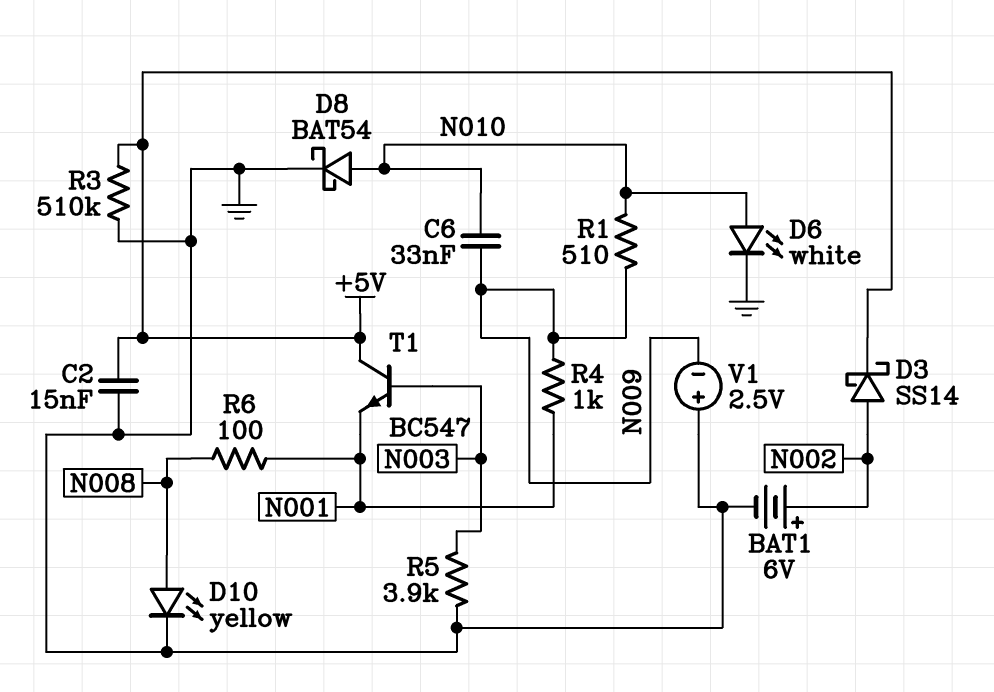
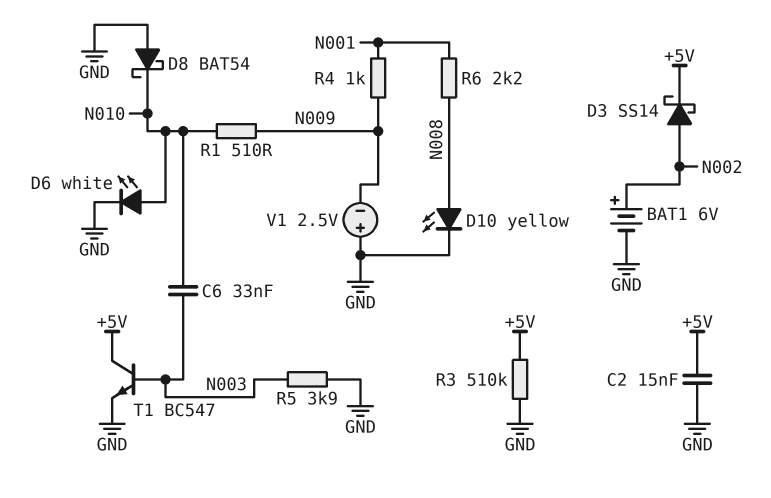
C6: 33nF (N009, N010) -> 33nF (N003, N010)
D8: schottky BAT54 (A N010, K GND) -> schottky BAT54 (A GND, K N010)
R6: 100 (N001, N008) -> 2.2k (N001, N008)
T1: NPN BC547 (B N003, C +5V, E N001) -> NPN BC547 (B N003, C +5V, E GND)

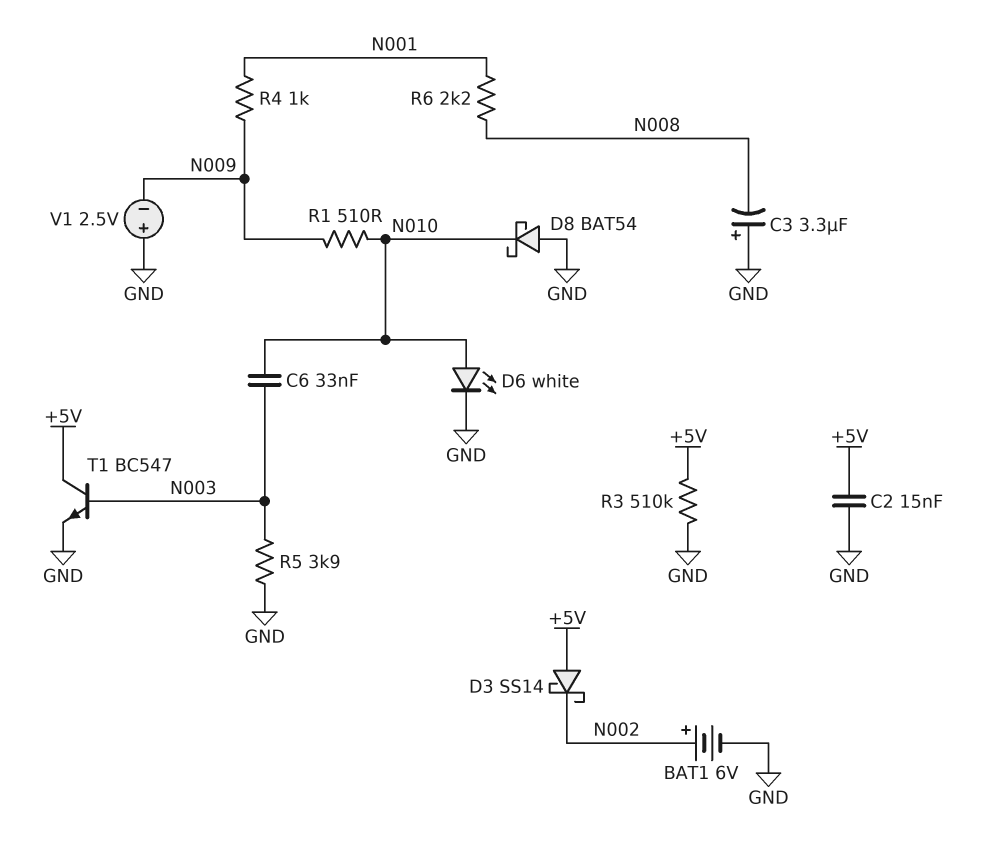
C3: none -> 3.3uF (plus GND, minus N008)
D3: schottky SS14 (A N002, K +5V) -> schottky SS14 (A +5V, K N002)
D10: LED yellow (A N008, K GND) -> none

